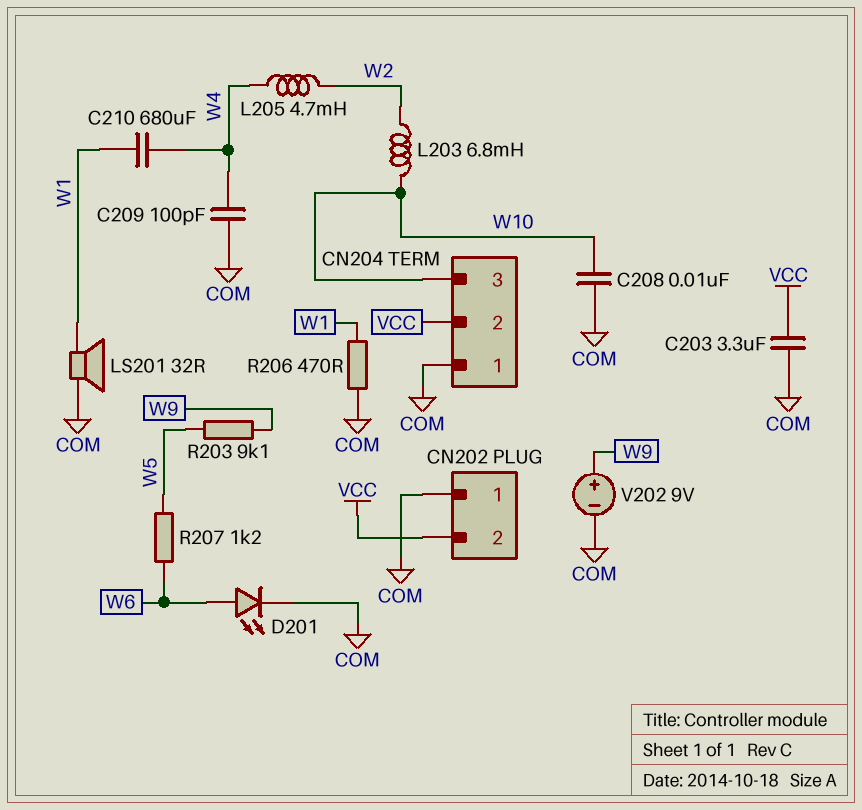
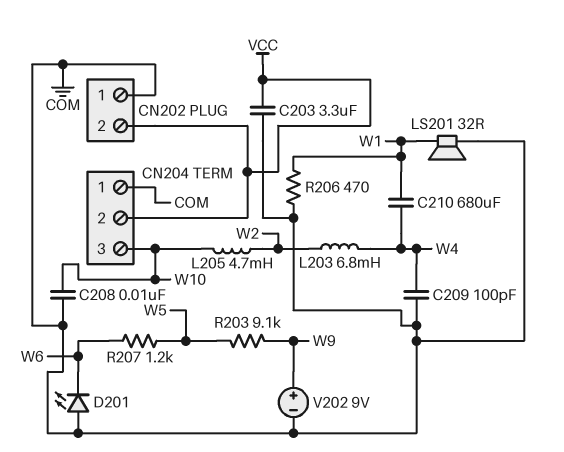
D201: LED (A W6, K COM) -> LED (A COM, K W6)
L203: 6.8mH (W2, W10) -> 6.8mH (W2, W4)
L205: 4.7mH (W2, W4) -> 4.7mH (W2, W10)

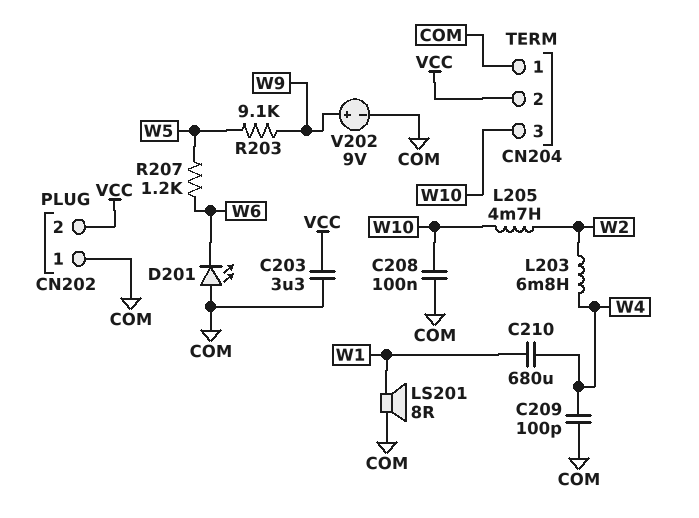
C208: 10nF (COM, W10) -> 100nF (COM, W10)
LS201: speaker 32R (COM, W1) -> speaker 8R (COM, W1)
R206: 470 (COM, W1) -> none

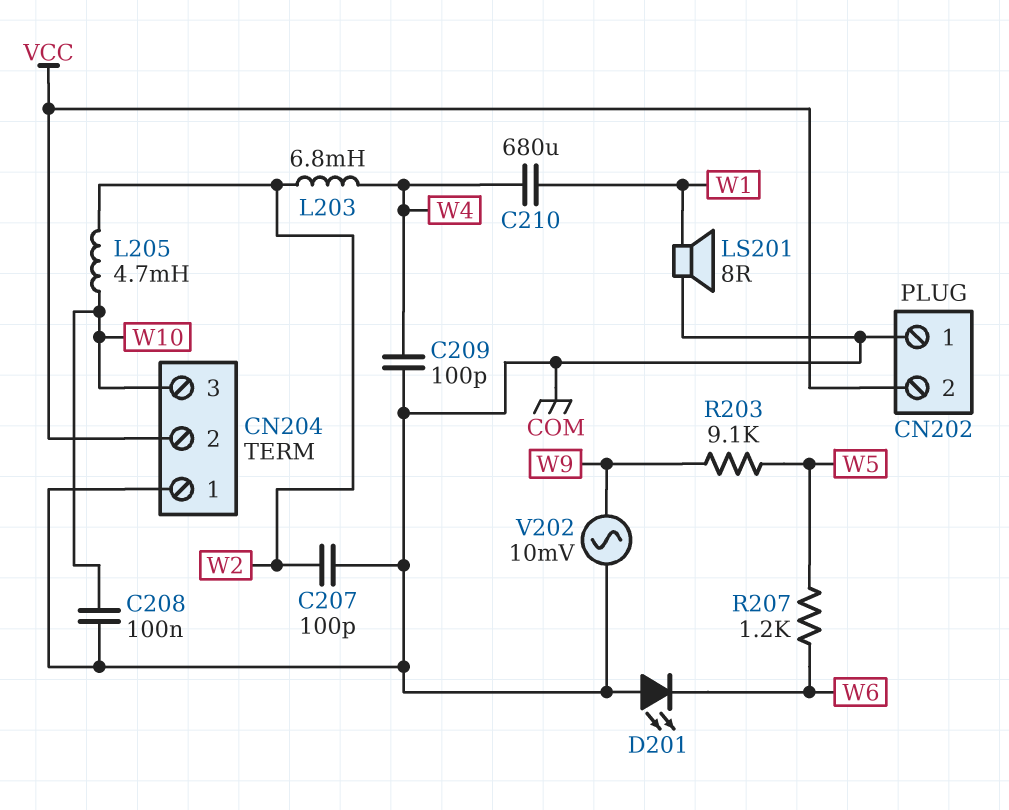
C203: 3.3uF (COM, VCC) -> none
C207: none -> 100pF (COM, W2)
V202: 9V (plus W9, minus COM) -> AC 10mV (COM, W9)

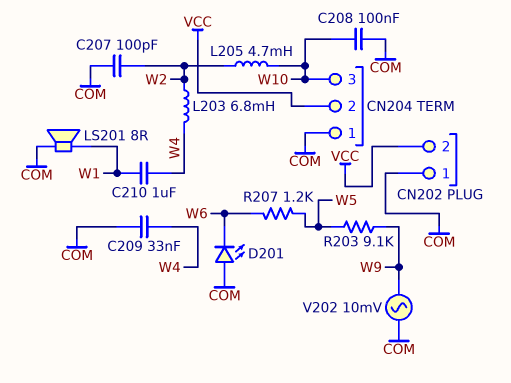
C209: 100pF (COM, W4) -> 33nF (COM, W4)
C210: 680uF (W1, W4) -> 1uF (W1, W4)

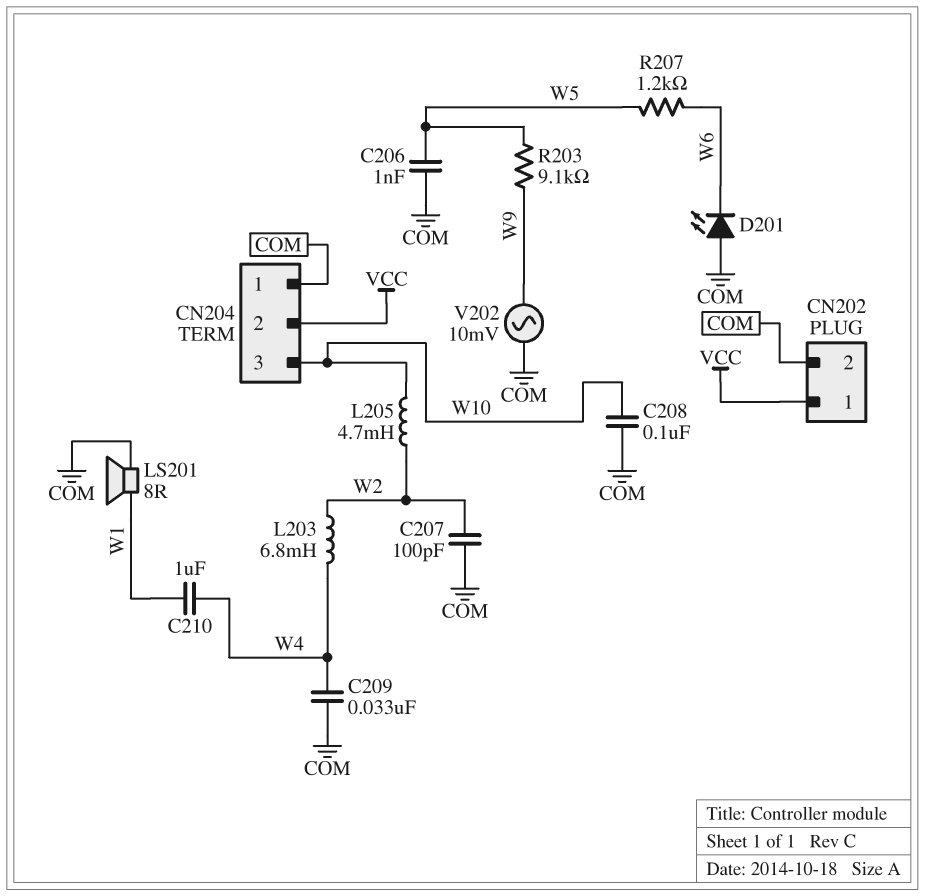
C206: none -> 1nF (COM, W5)
CN202 pin 1: COM -> VCC
CN202 pin 2: VCC -> COM

